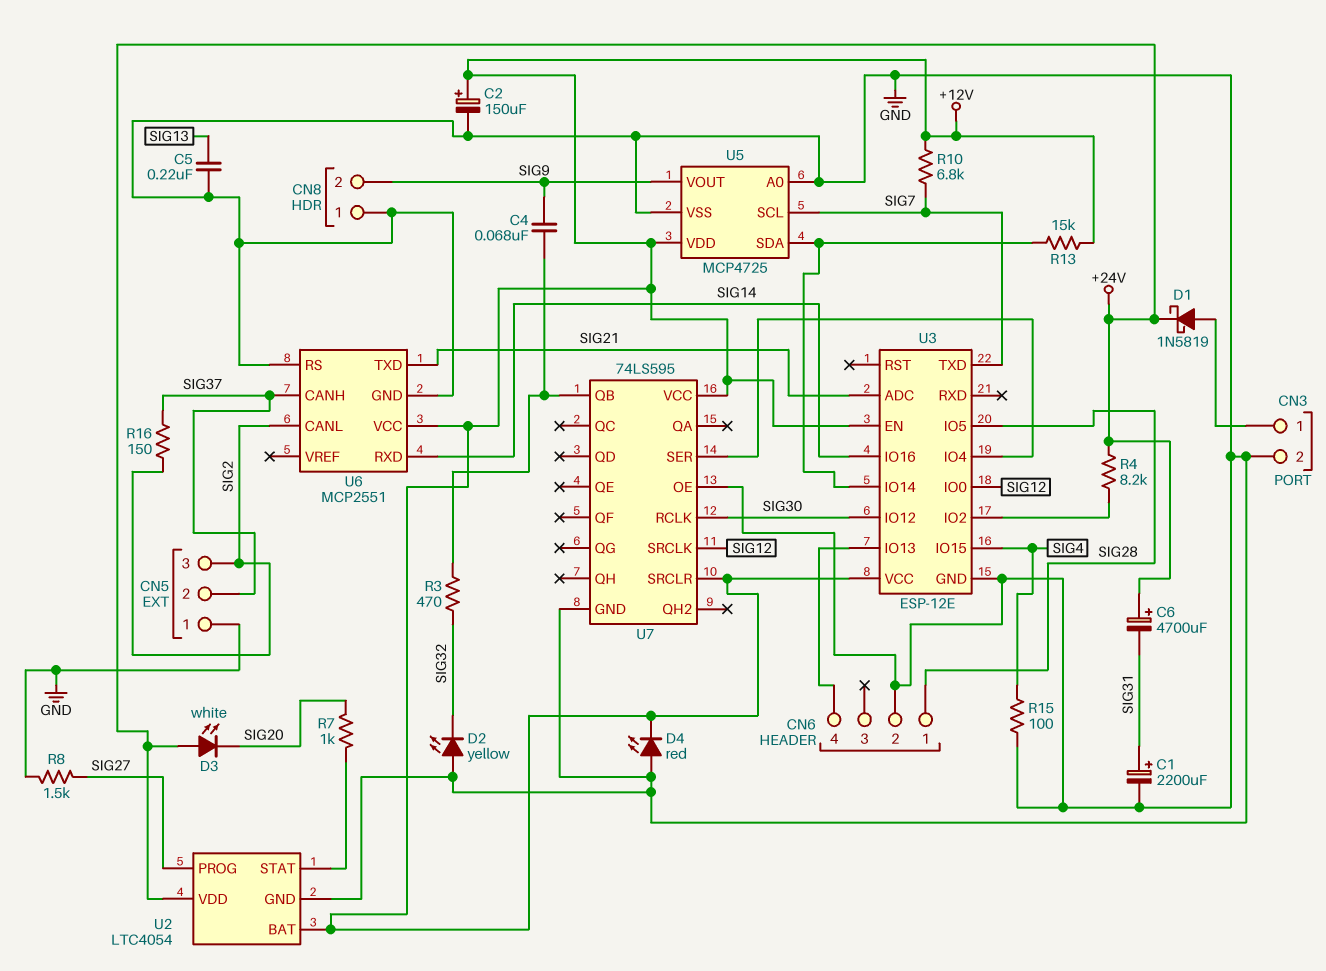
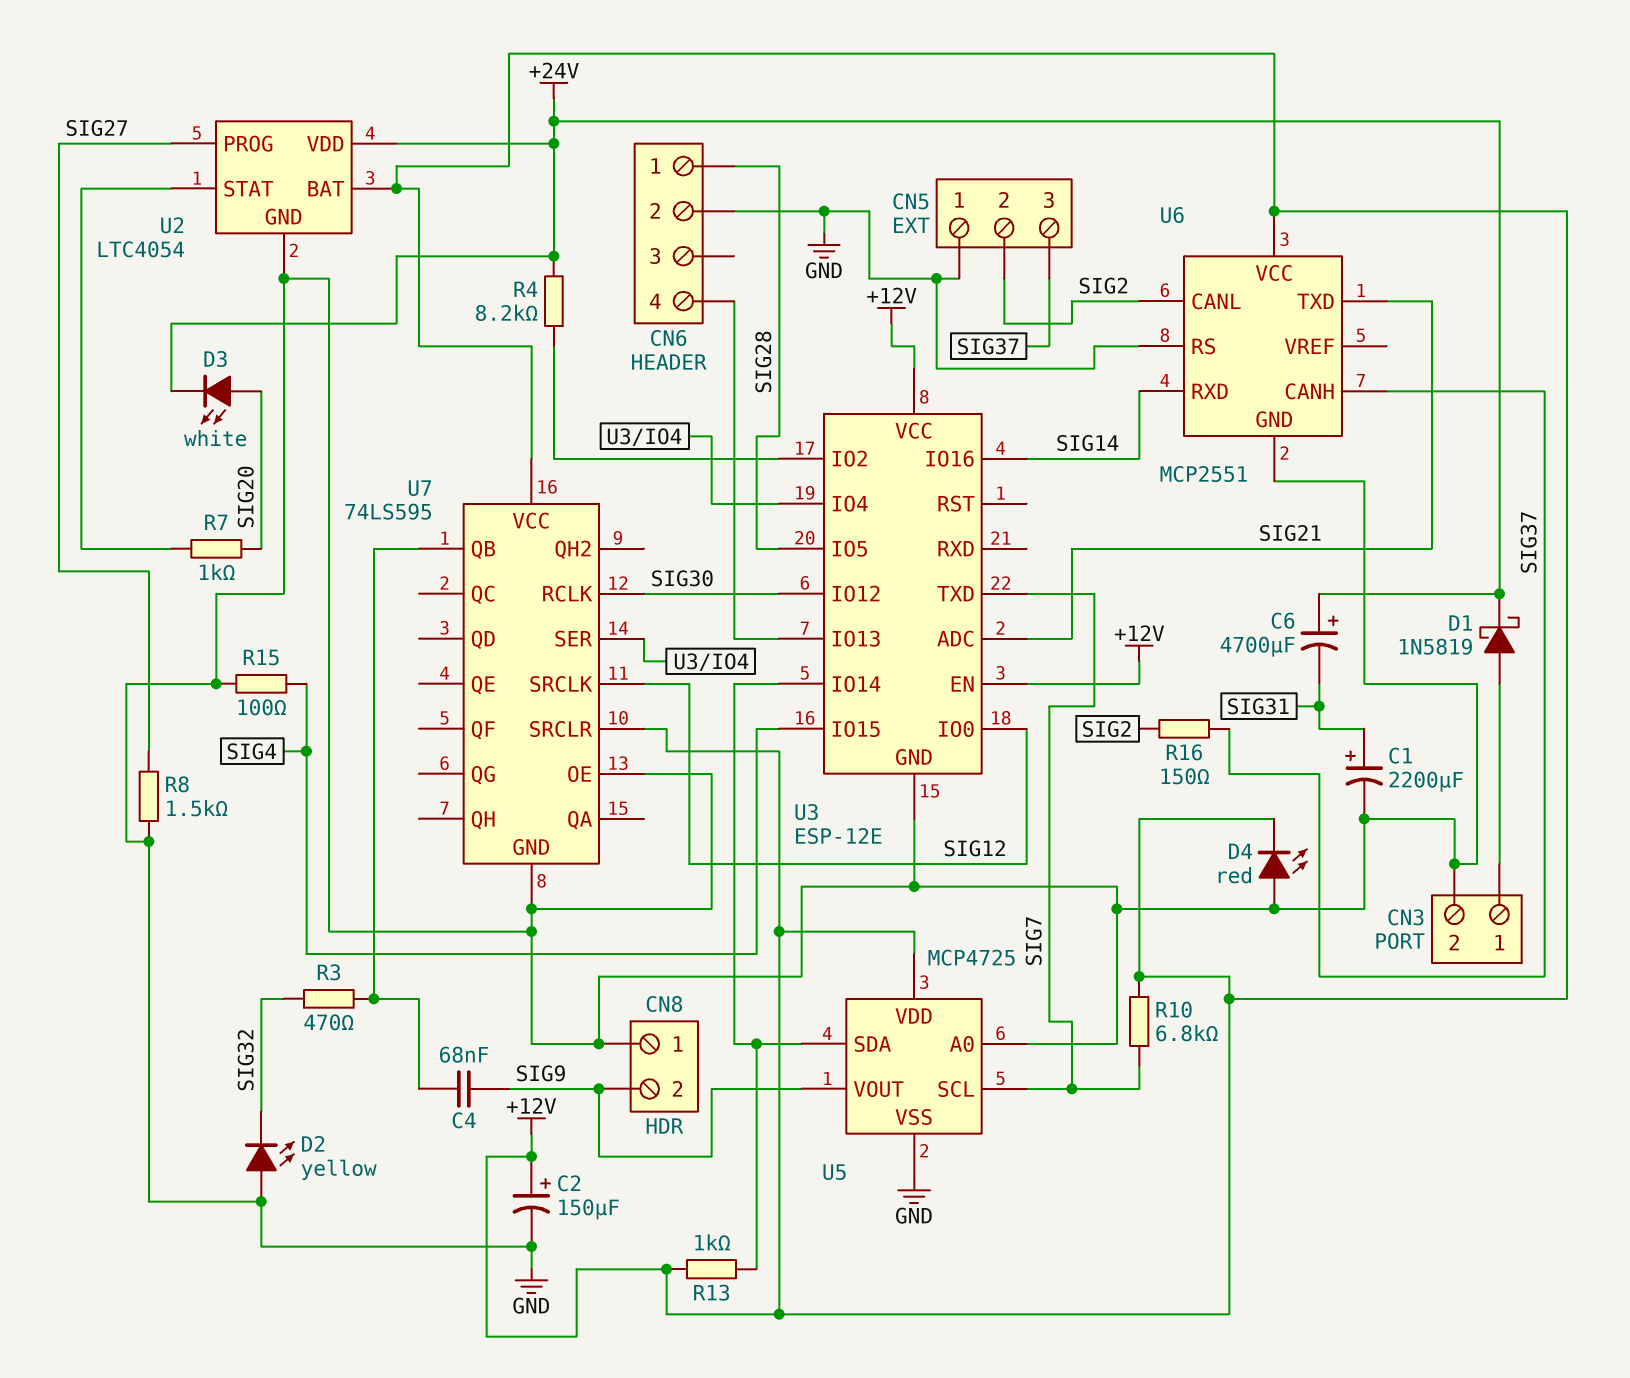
C5: 220nF (GND, SIG13) -> none
CN5 pin 2: SIG37 -> SIG2
CN5 pin 3: SIG2 -> SIG37
D3: LED white (A +24V, K SIG20) -> LED white (A SIG20, K +24V)
R13: 15k (+12V, U3/IO14) -> 1k (+12V, U3/IO14)

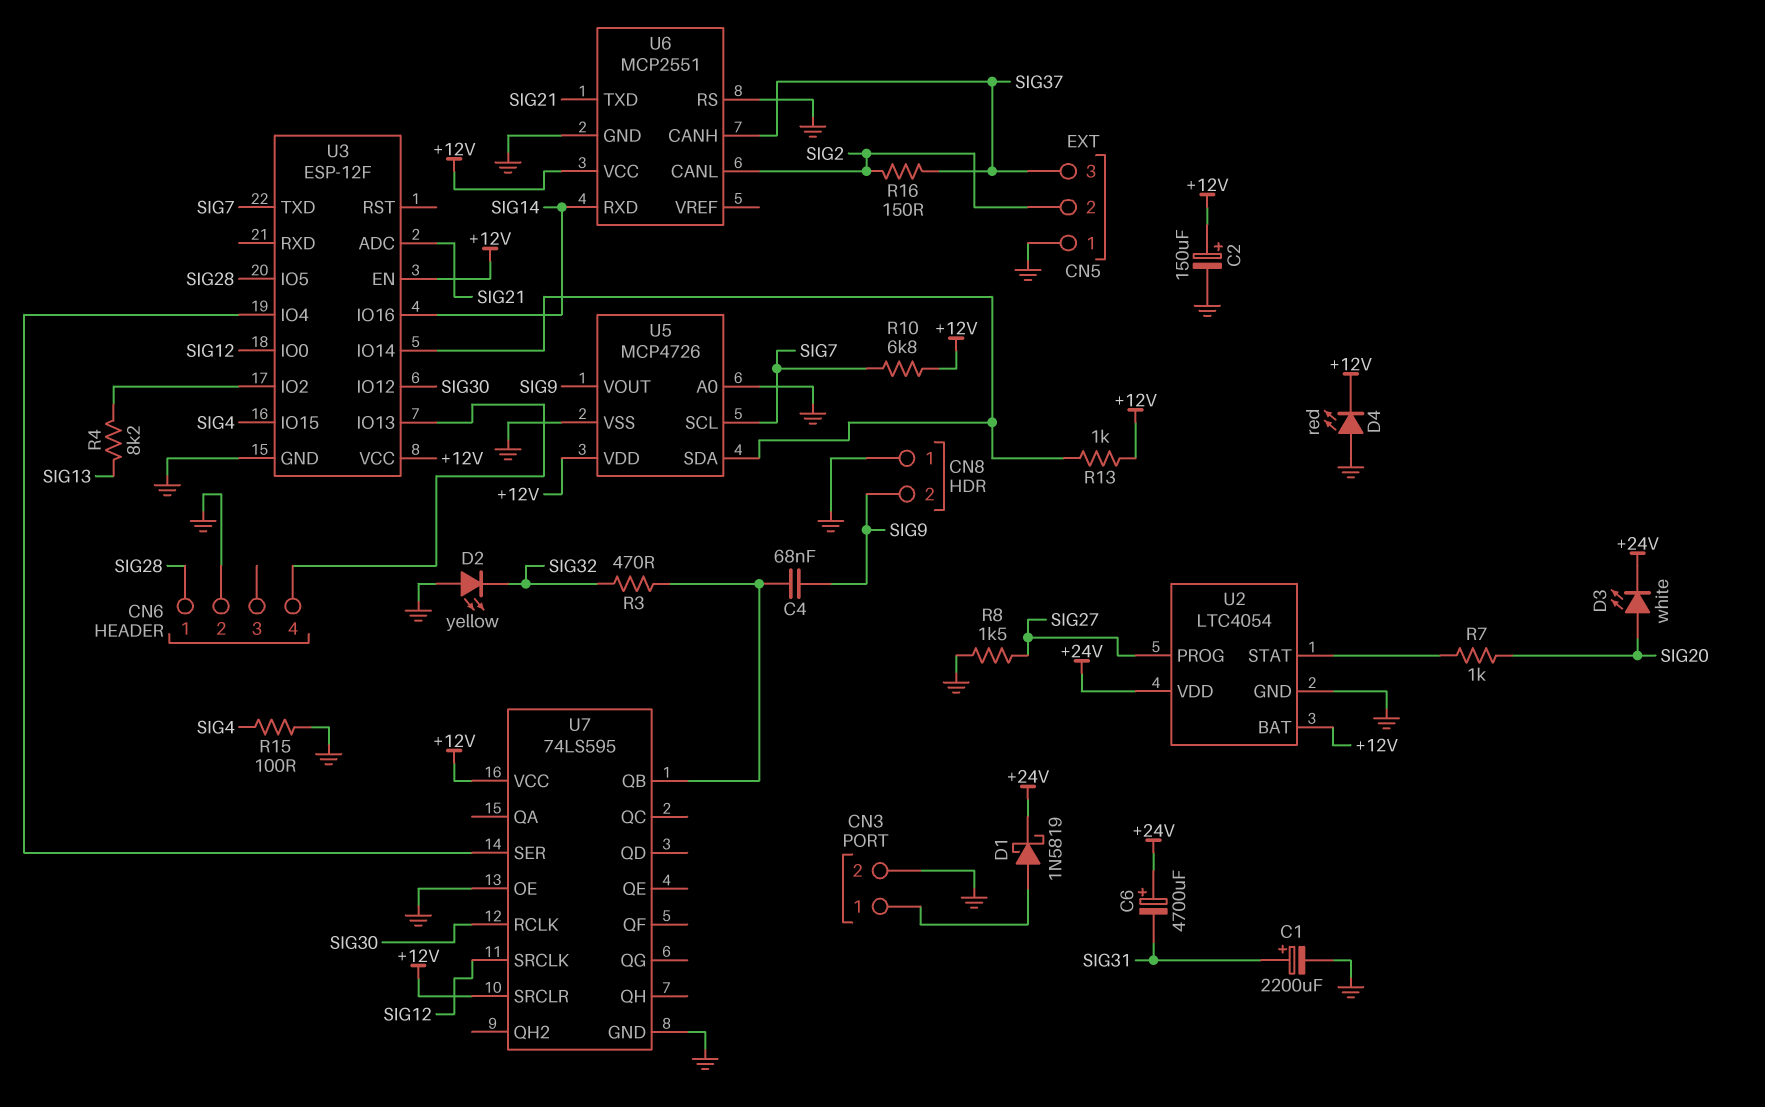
R4: 8.2k (+24V, U3/IO2) -> 8.2k (SIG13, U3/IO2)
U3: ESP-12E -> ESP-12F
U5: MCP4725 -> MCP4726

